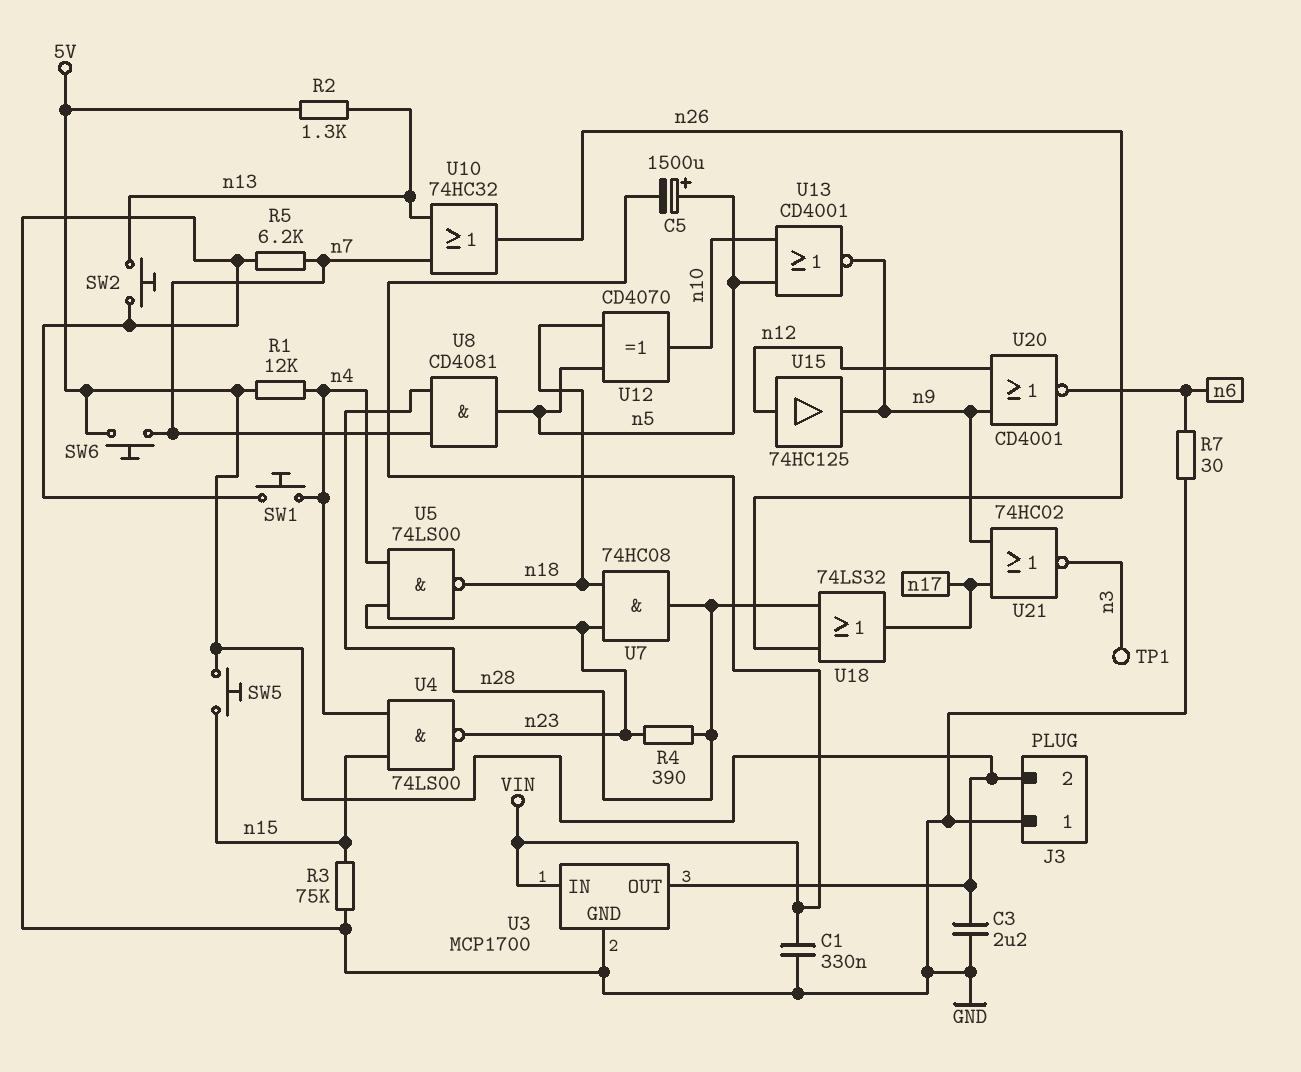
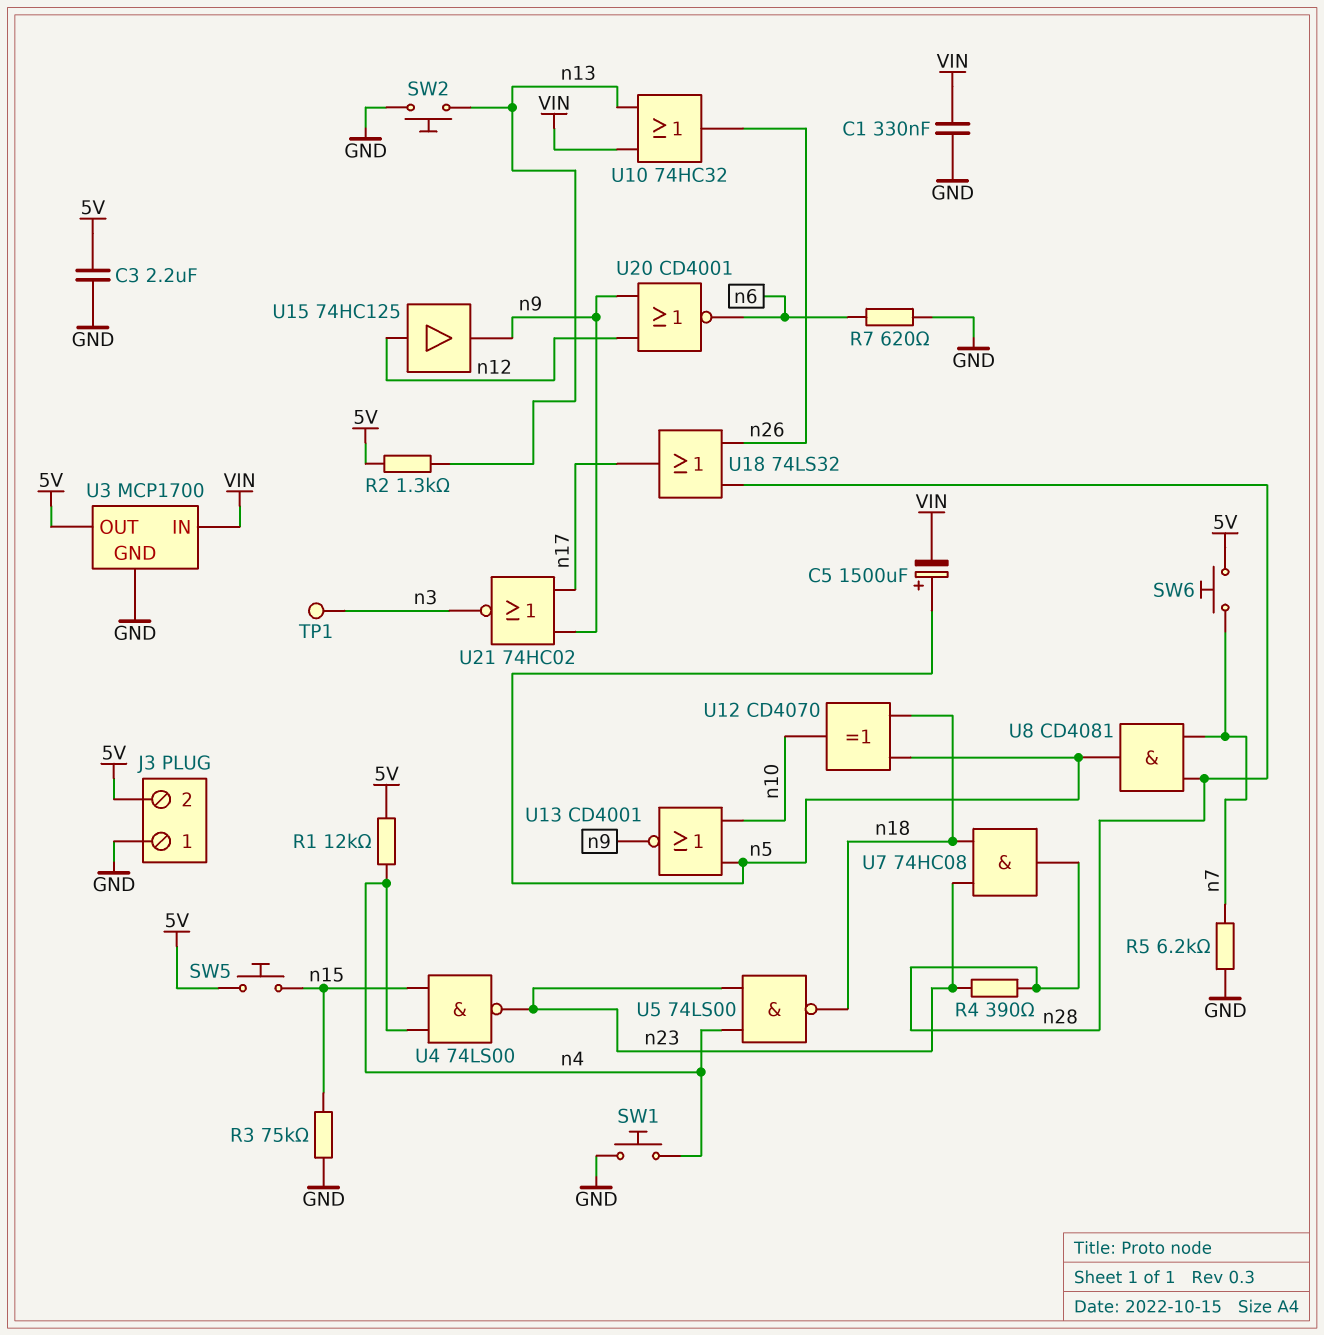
R7: 30 (GND, n6) -> 620 (GND, n6)
U10: OR 74HC32 (in n7, in n13, out n26) -> OR 74HC32 (in VIN, in n13, out n26)

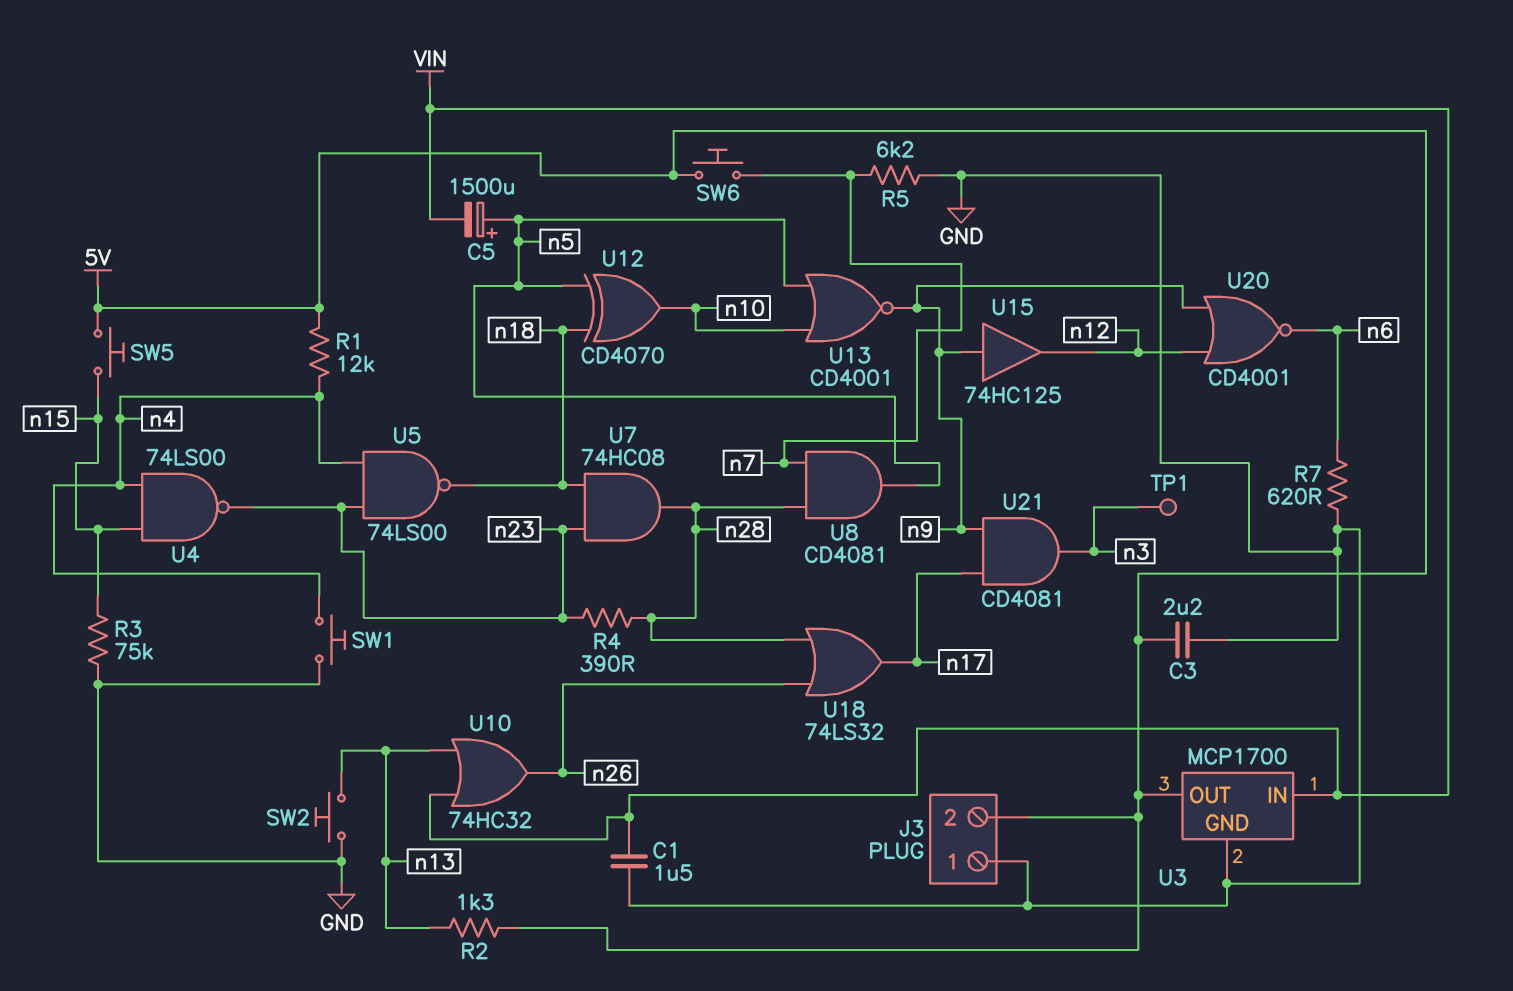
C1: 330nF (GND, VIN) -> 1.5uF (GND, VIN)
U15: buffer 74HC125 (in n12, out n9) -> buffer 74HC125 (in n9, out n12)
U21: NOR 74HC02 (in n9, in n17, out n3) -> AND CD4081 (in n9, in n17, out n3)

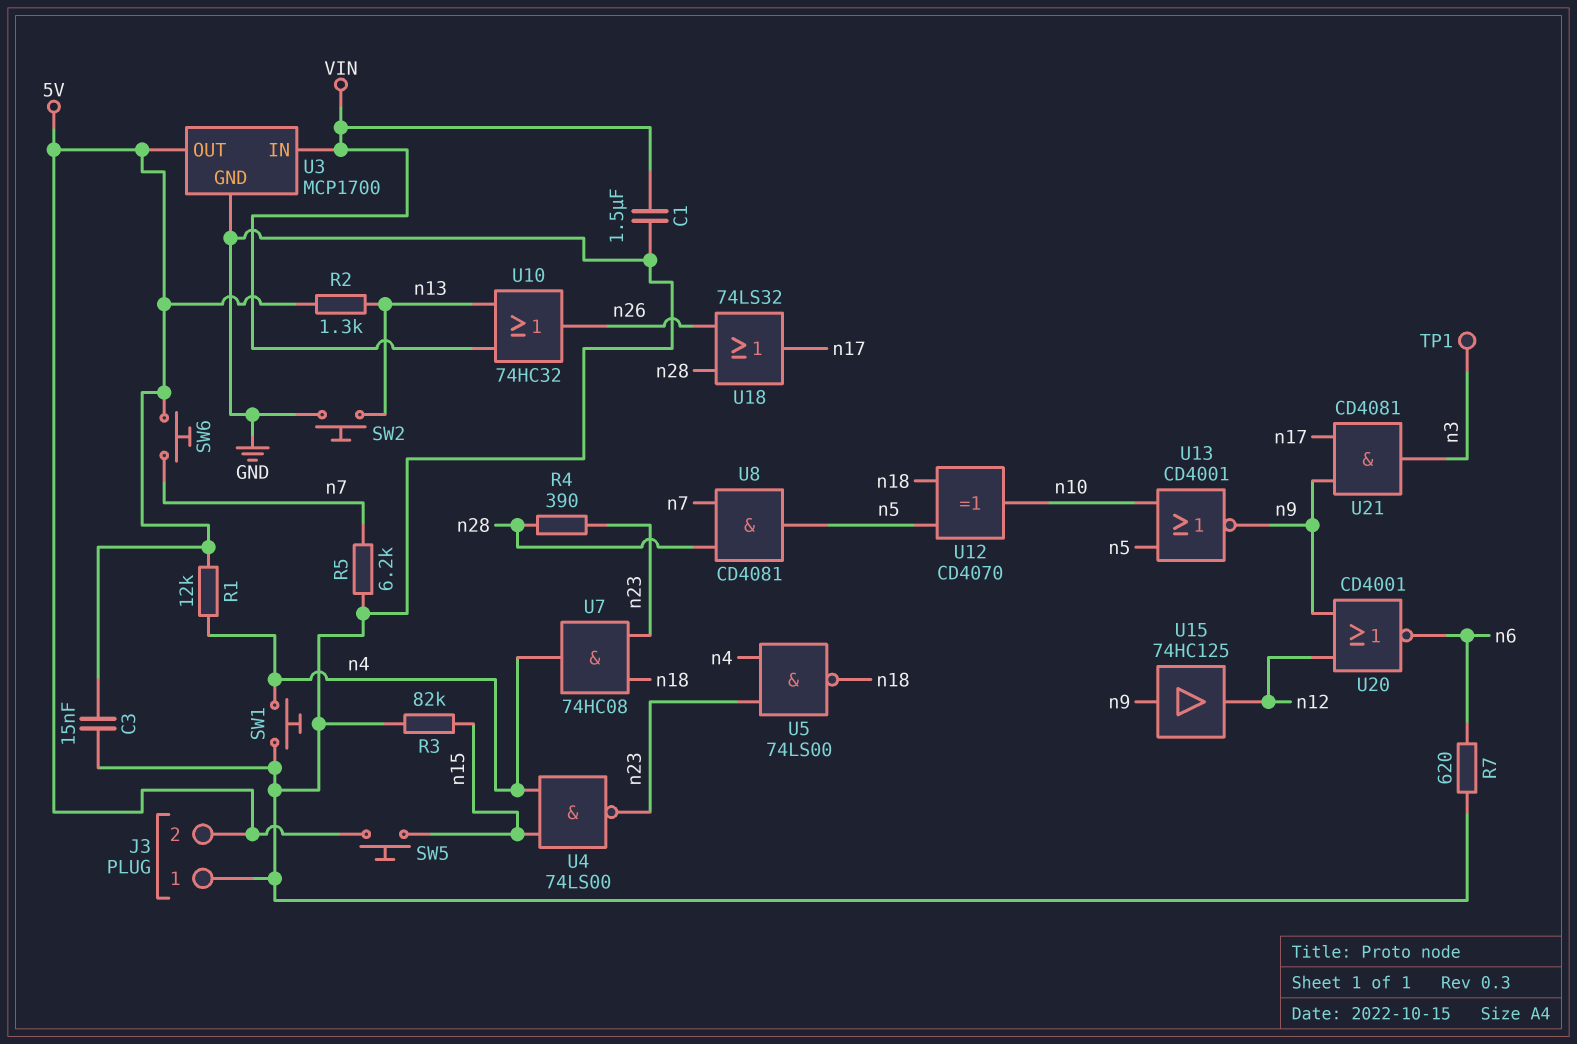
C3: 2.2uF (5V, GND) -> 15nF (5V, GND)
C5: 1500uF (plus n5, minus VIN) -> none
R3: 75k (GND, n15) -> 82k (GND, n15)
U7: AND 74HC08 (in n18, in n23, out n28) -> AND 74HC08 (in n18, in n23, out n4)

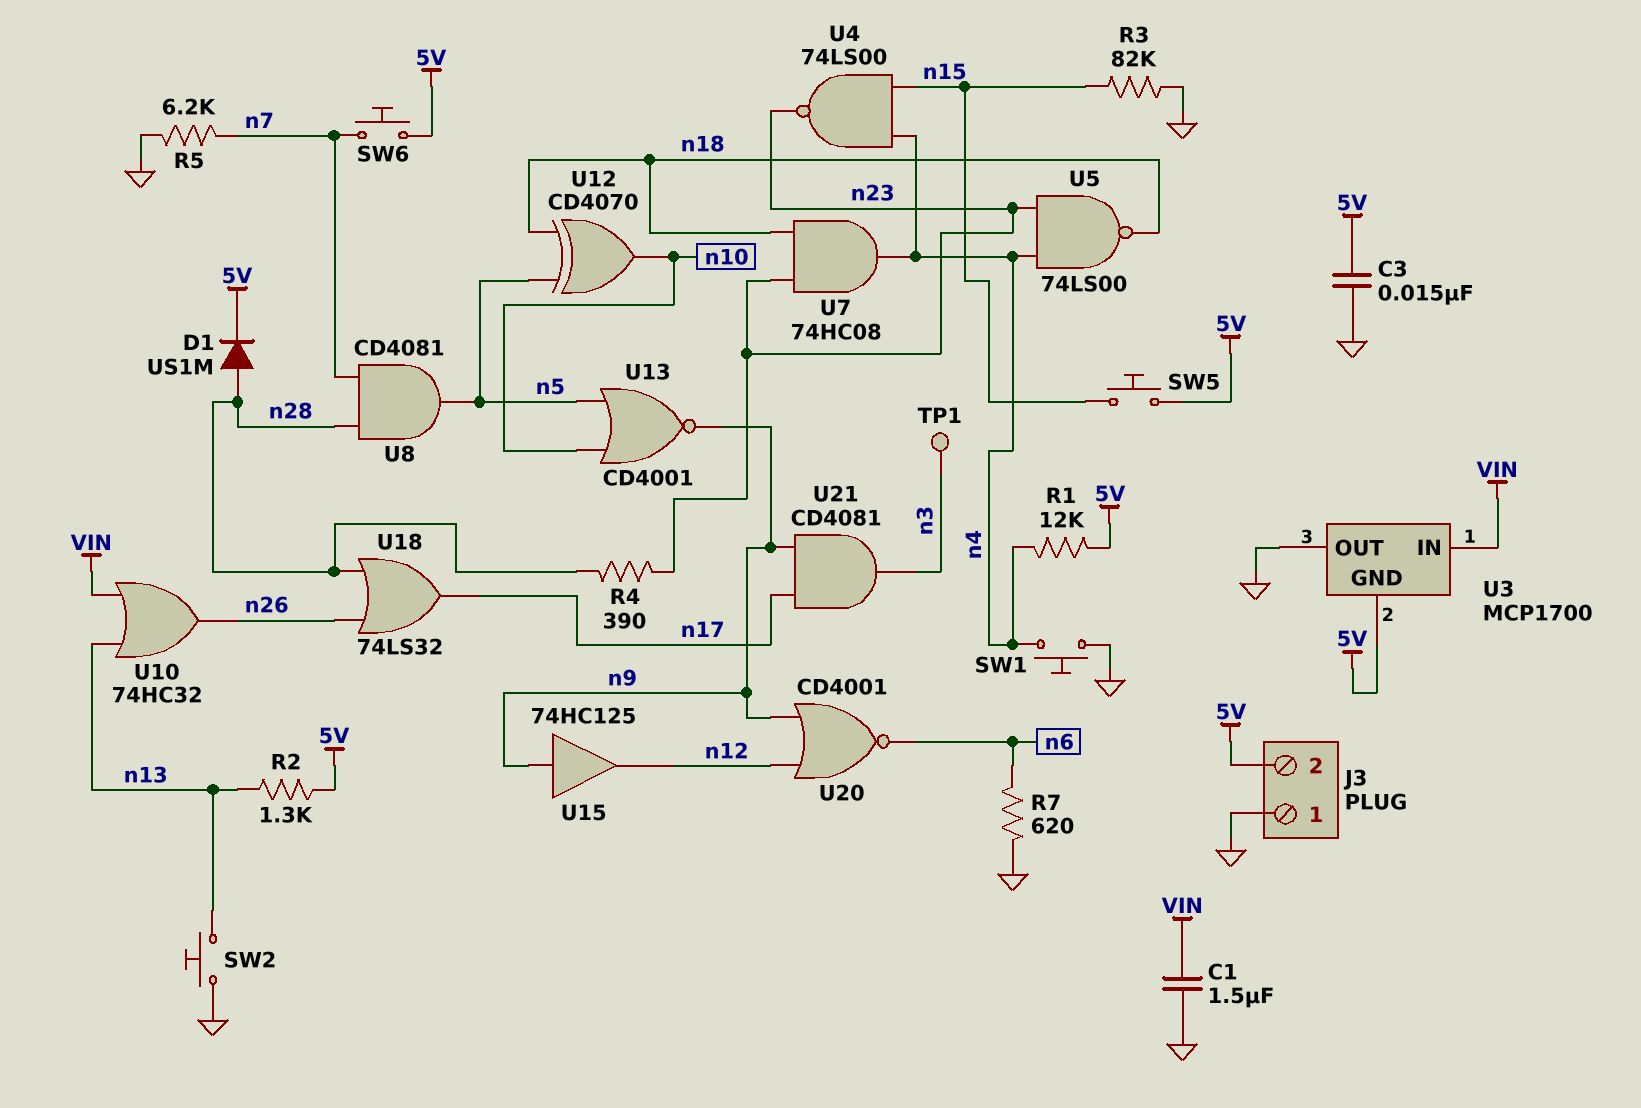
D1: none -> diode US1M (A n28, K 5V)
U3 pin GND: GND -> 5V
U3 pin OUT: 5V -> GND

